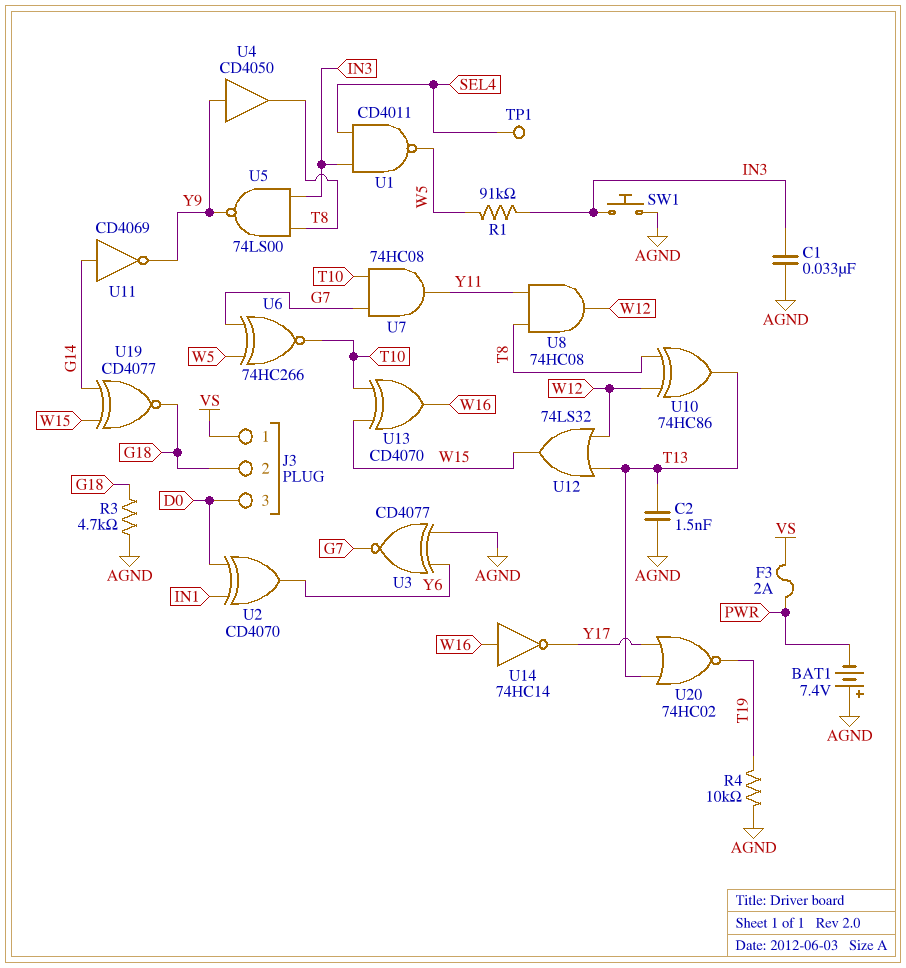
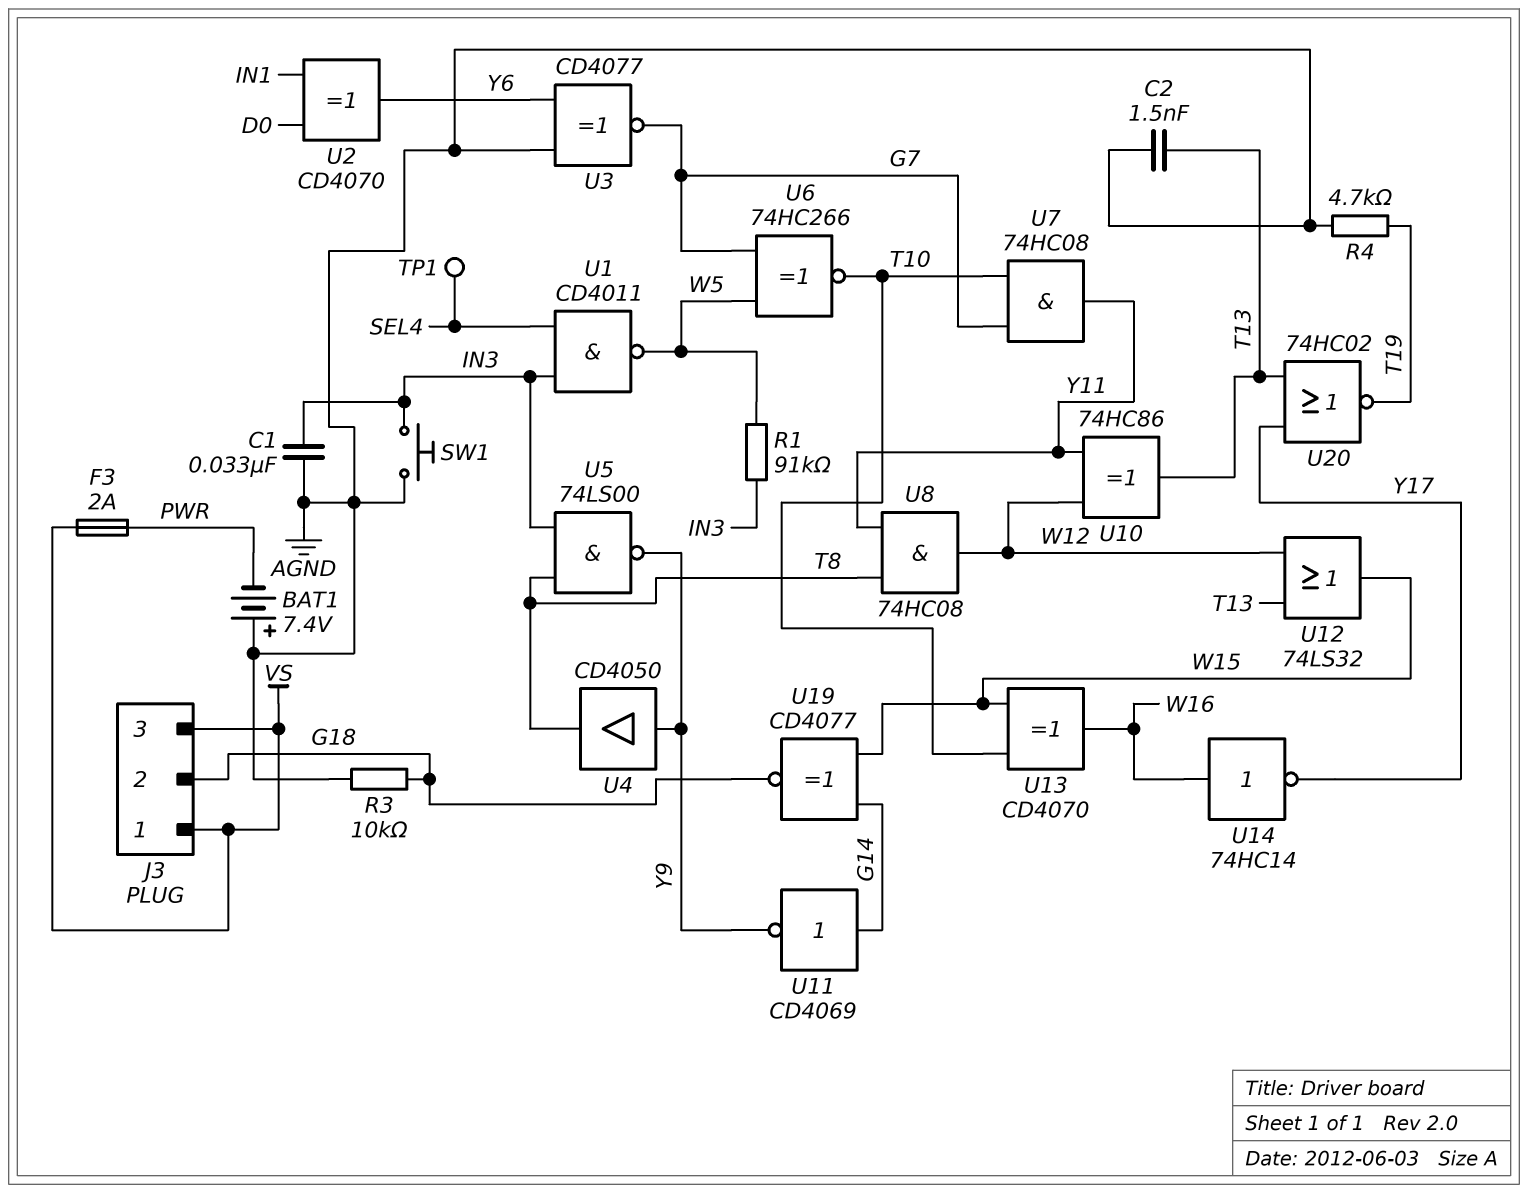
J3 pin 3: D0 -> VS
R3: 4.7k (AGND, G18) -> 10k (AGND, G18)
R4: 10k (AGND, T19) -> 4.7k (AGND, T19)
U10: XOR 74HC86 (in T8, in W12, out T13) -> XOR 74HC86 (in W12, in Y11, out T13)

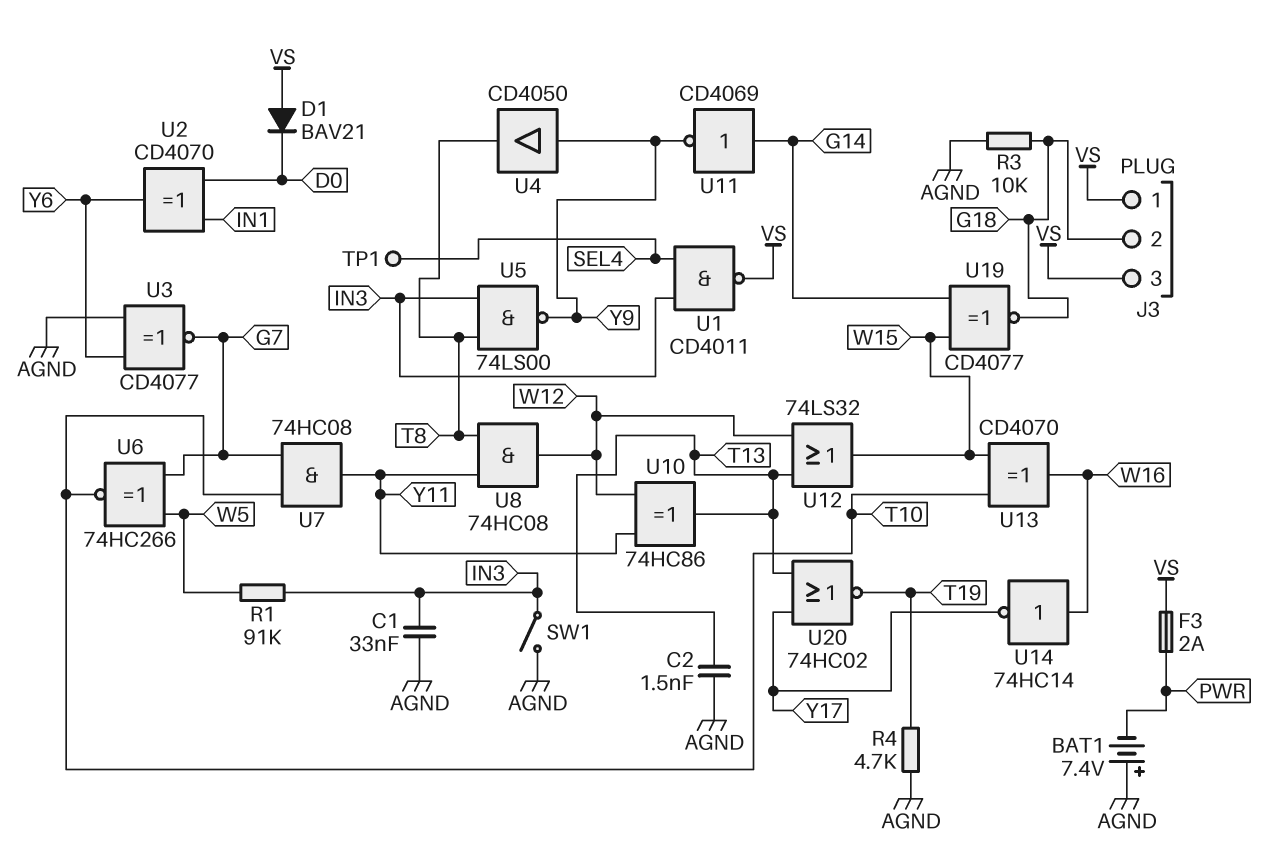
D1: none -> diode BAV21 (A VS, K D0)
SW1: button (AGND, IN3) -> switch (AGND, IN3)
U1: NAND CD4011 (in IN3, in SEL4, out W5) -> NAND CD4011 (in IN3, in SEL4, out VS)

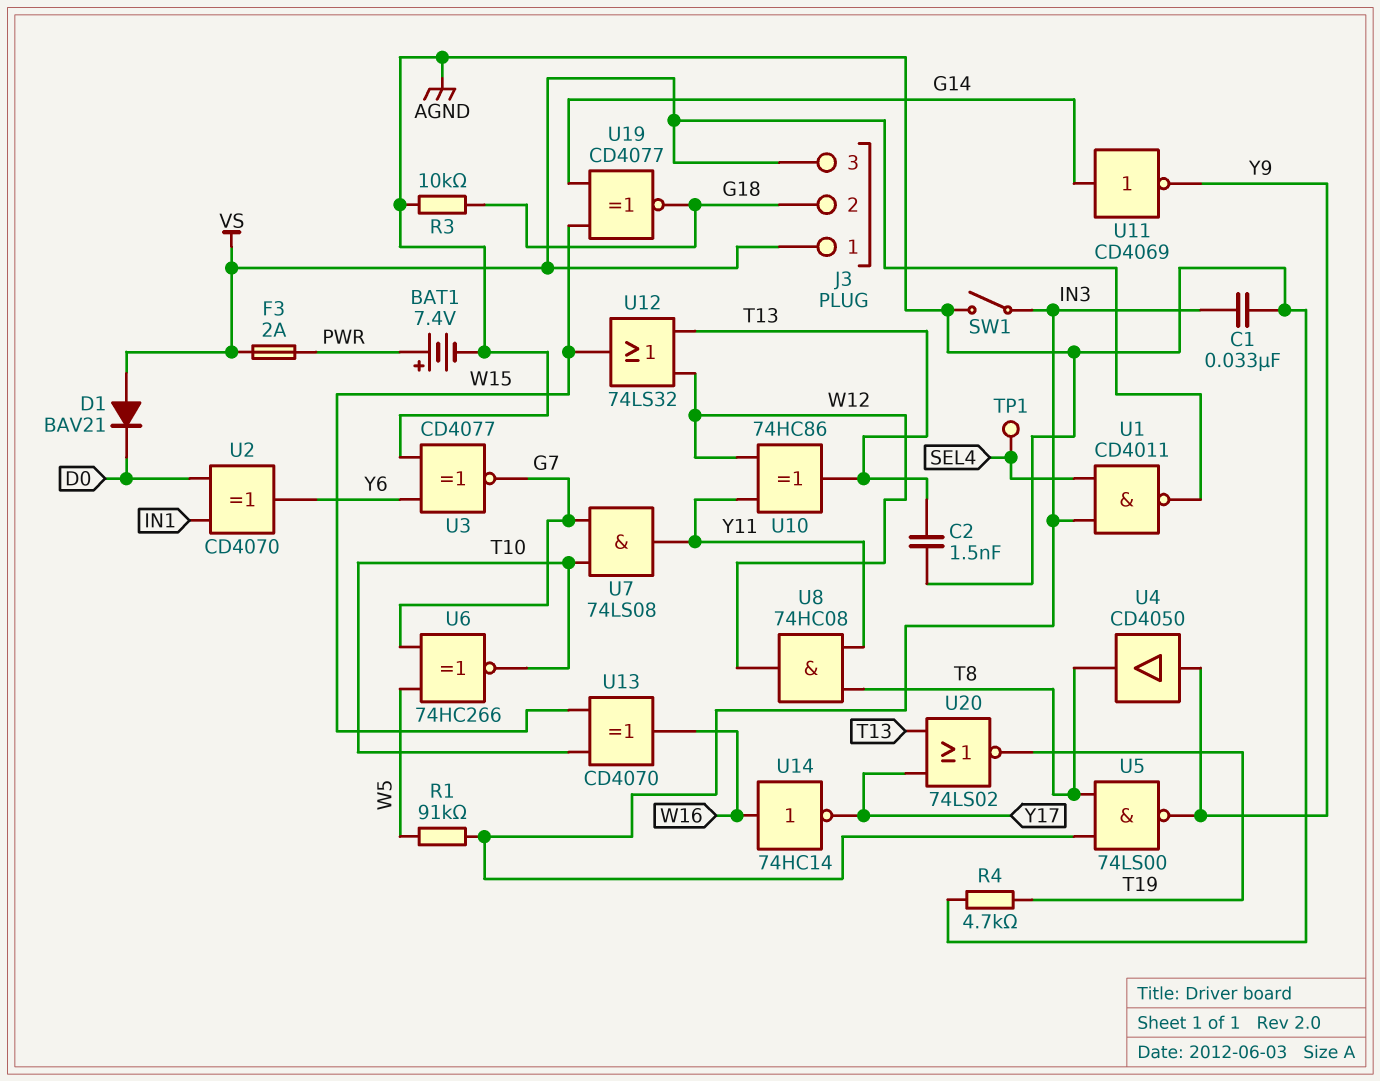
BAT1: 7.4V (plus AGND, minus PWR) -> 7.4V (plus PWR, minus AGND)
U7: AND 74HC08 (in G7, in T10, out Y11) -> AND 74LS08 (in G7, in T10, out Y11)
U20: NOR 74HC02 (in T13, in Y17, out T19) -> NOR 74LS02 (in T13, in Y17, out T19)

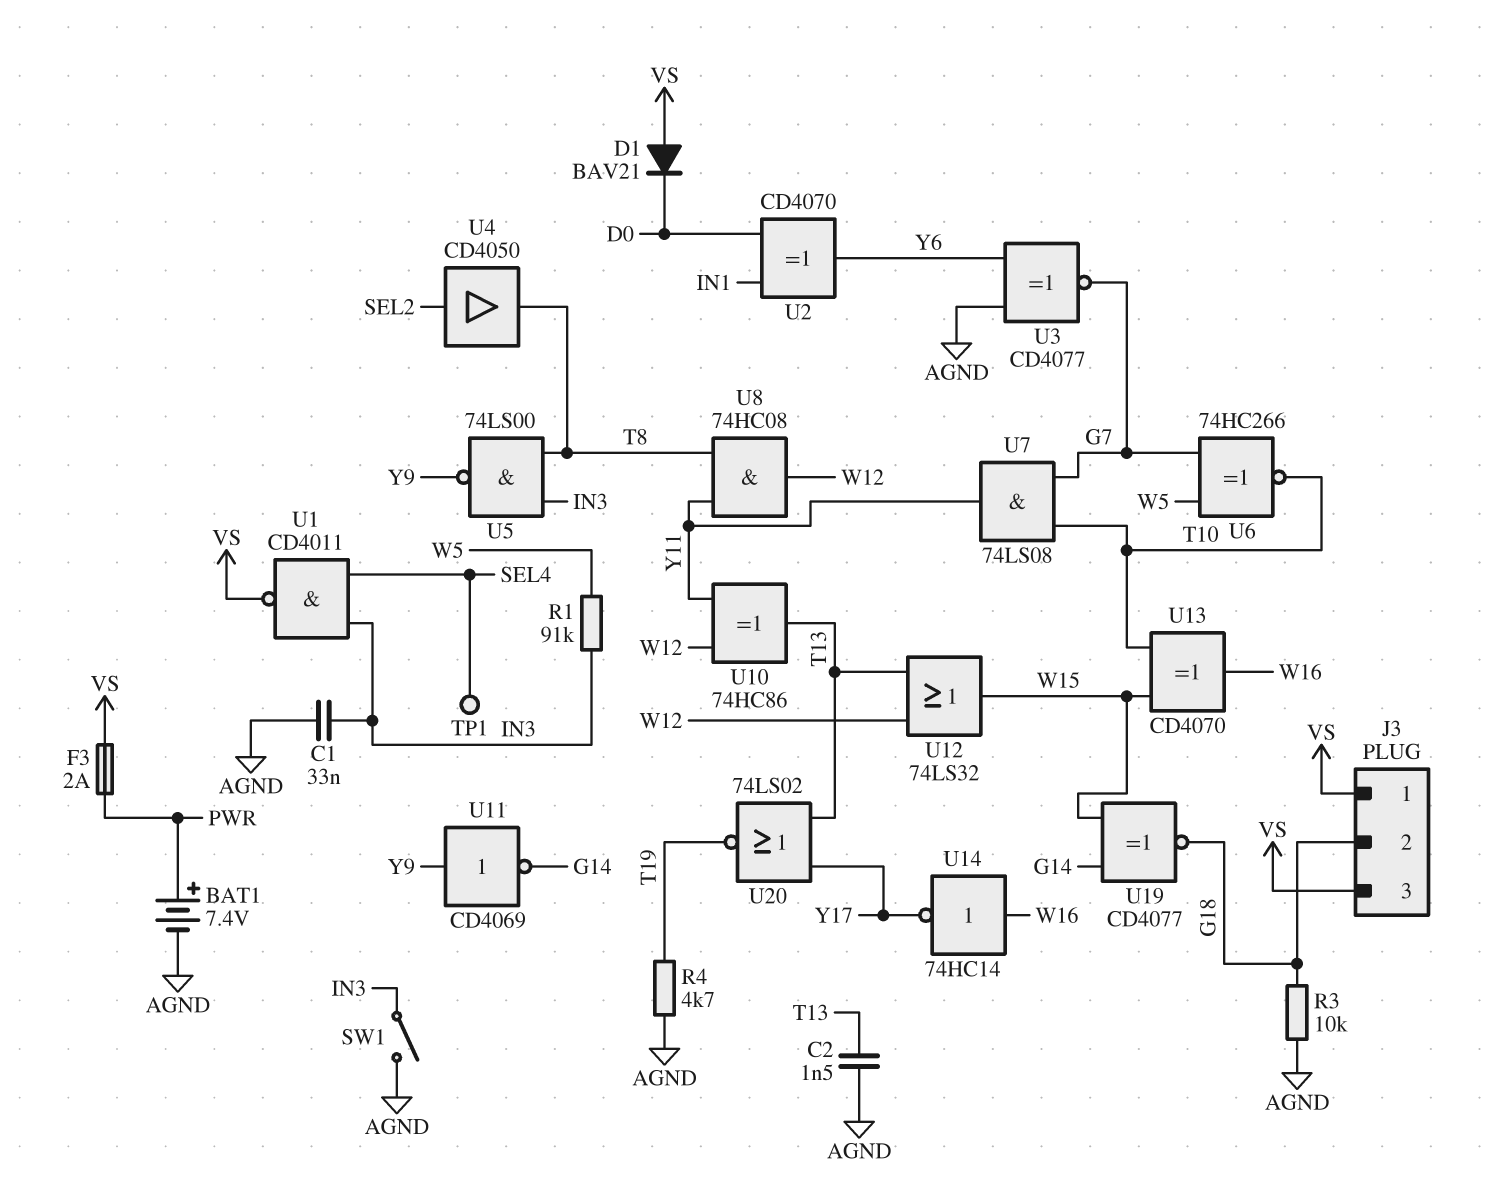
U4: buffer CD4050 (in Y9, out T8) -> buffer CD4050 (in SEL2, out T8)
U11: NOT CD4069 (in G14, out Y9) -> NOT CD4069 (in Y9, out G14)

